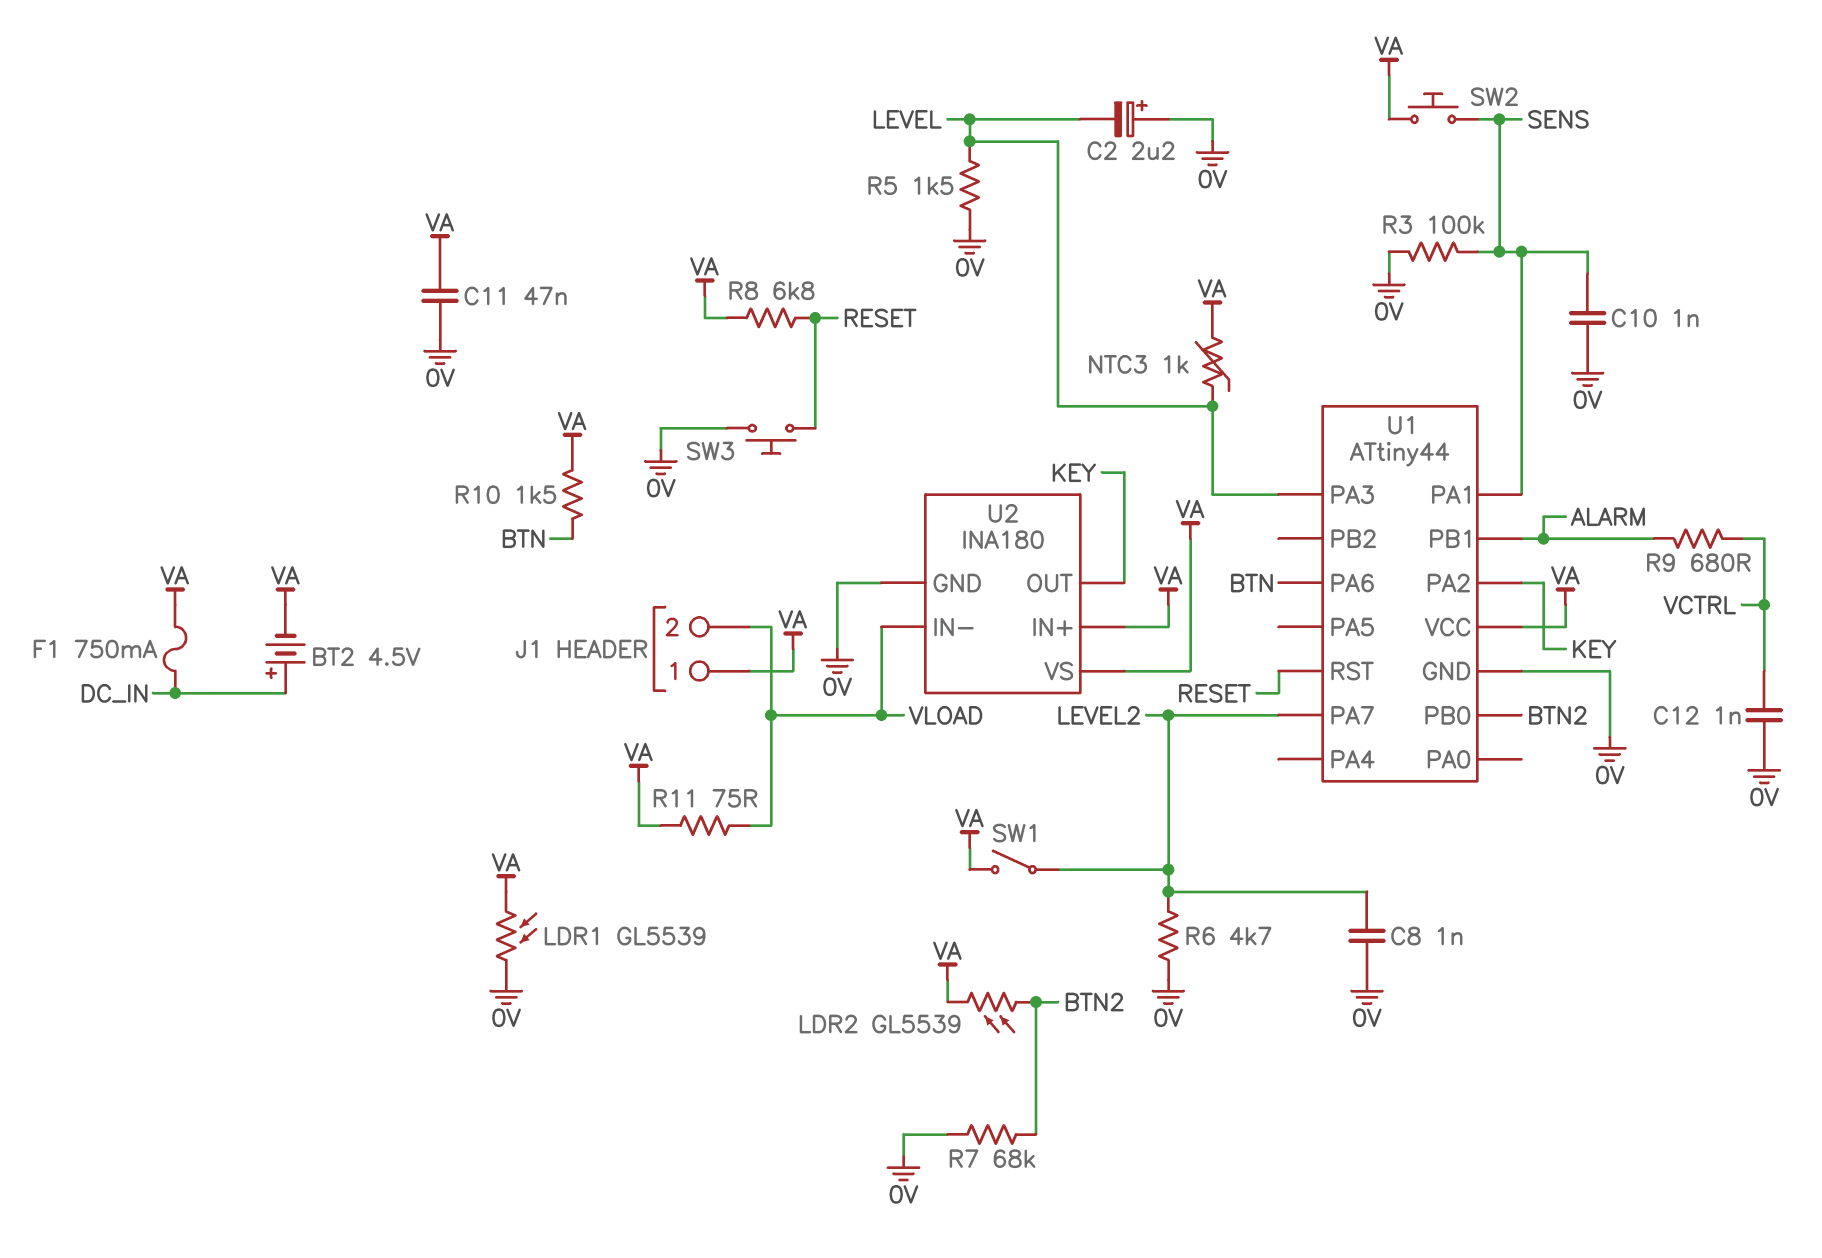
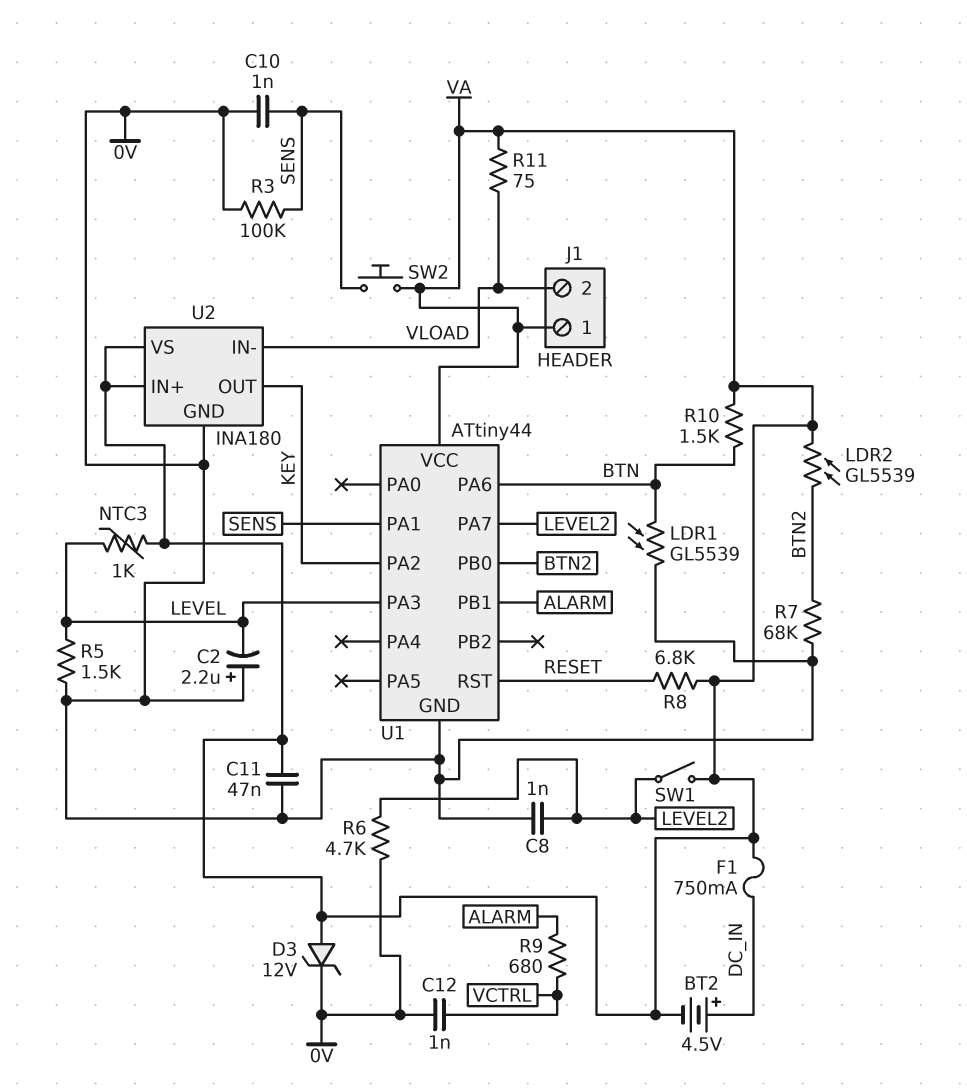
D3: none -> zener 12V (A VA, K 0V)
LDR1: GL5539 (0V, VA) -> GL5539 (0V, BTN)
SW3: button (0V, RESET) -> none

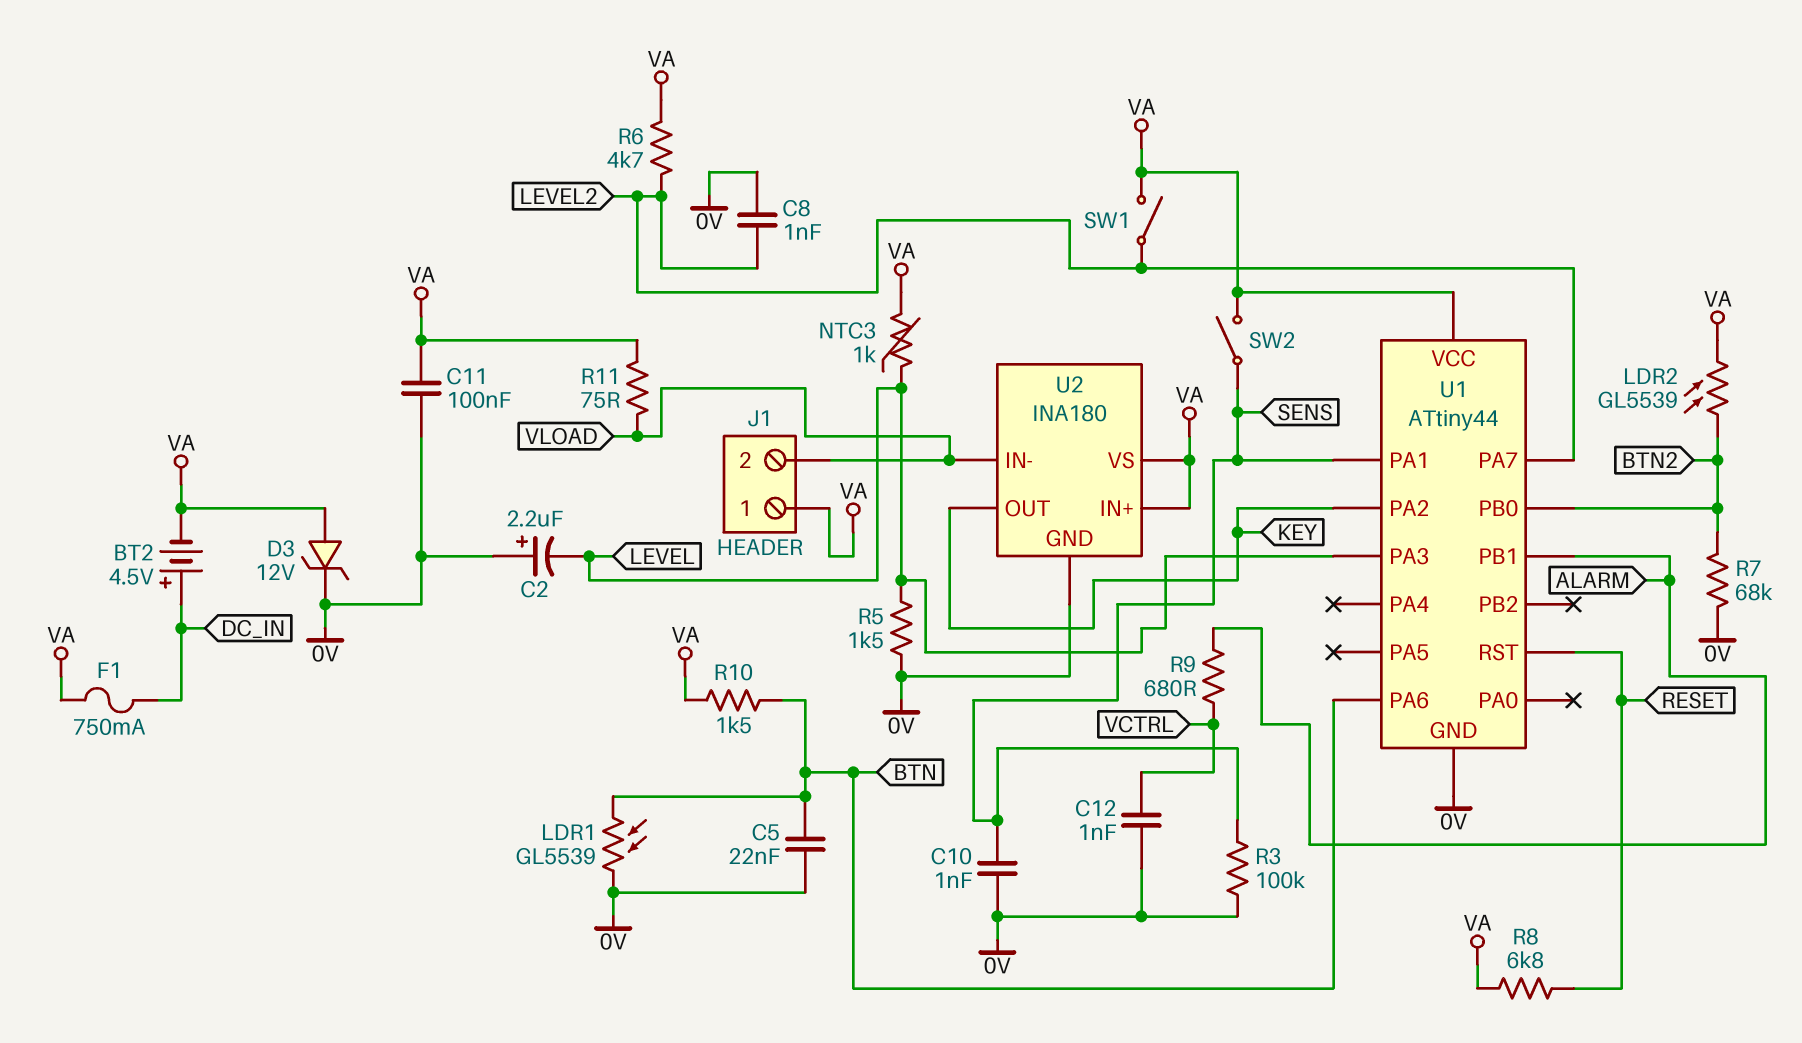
C5: none -> 22nF (0V, BTN)
C11: 47nF (0V, VA) -> 100nF (0V, VA)
R6: 4.7k (0V, LEVEL2) -> 4.7k (LEVEL2, VA)
SW2: button (SENS, VA) -> switch (SENS, VA)

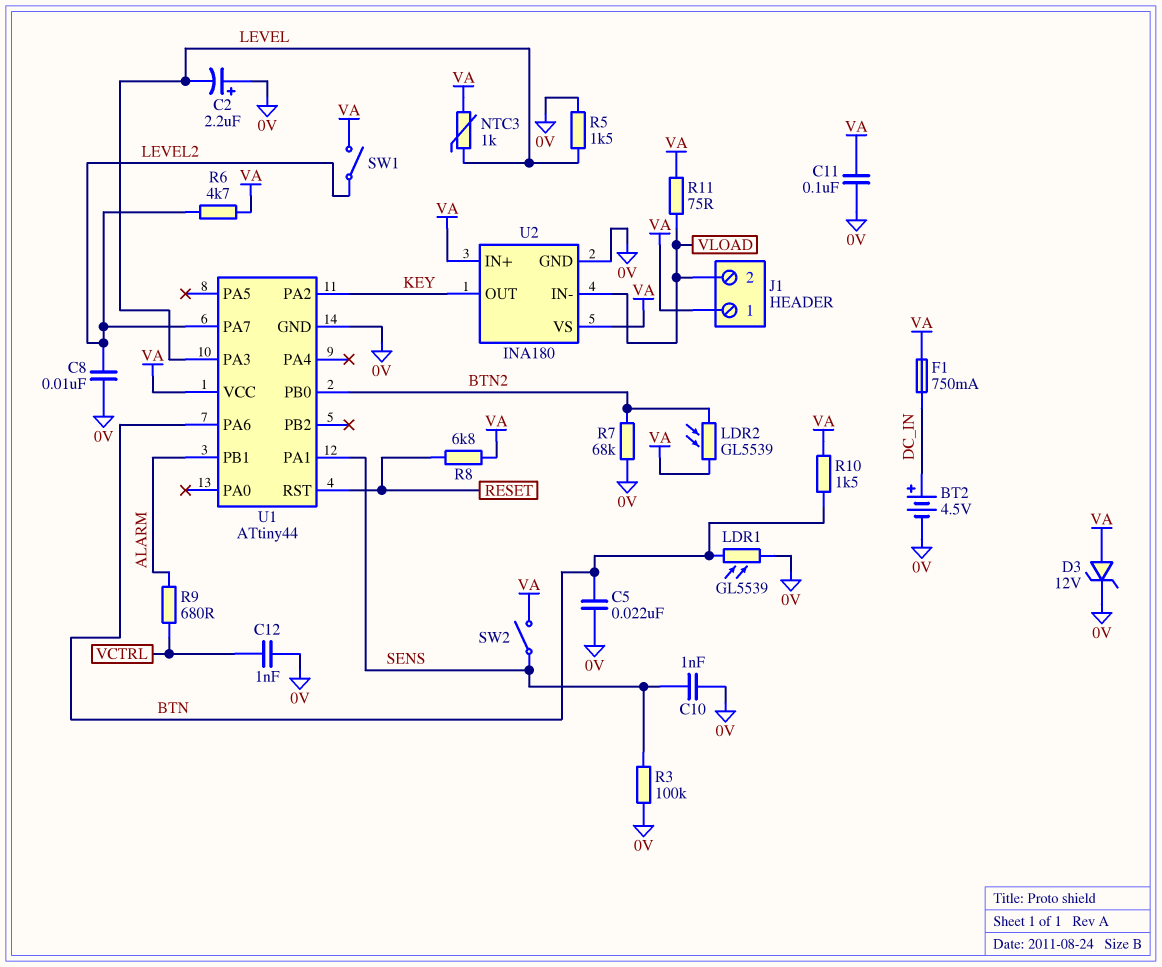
BT2: 4.5V (plus DC_IN, minus VA) -> 4.5V (plus DC_IN, minus 0V)
C8: 1nF (0V, LEVEL2) -> 10nF (0V, LEVEL2)

